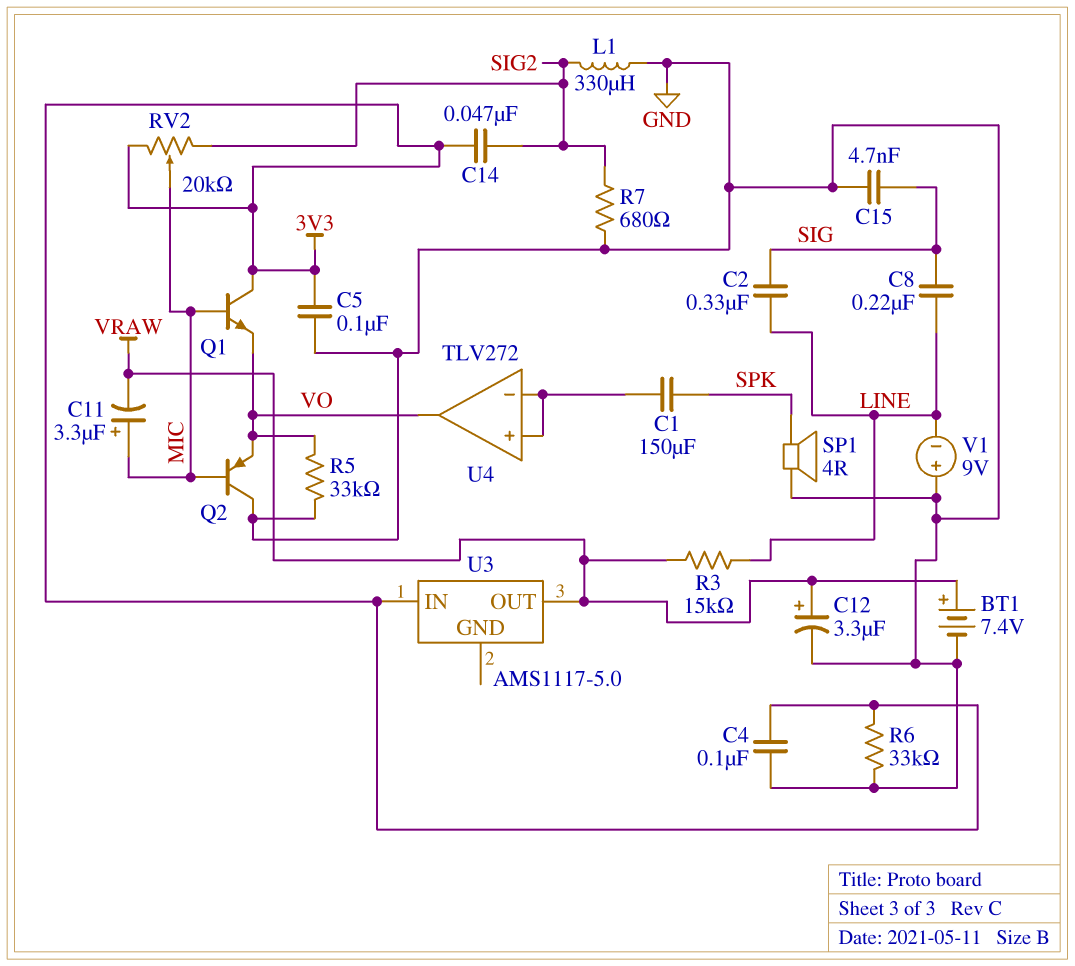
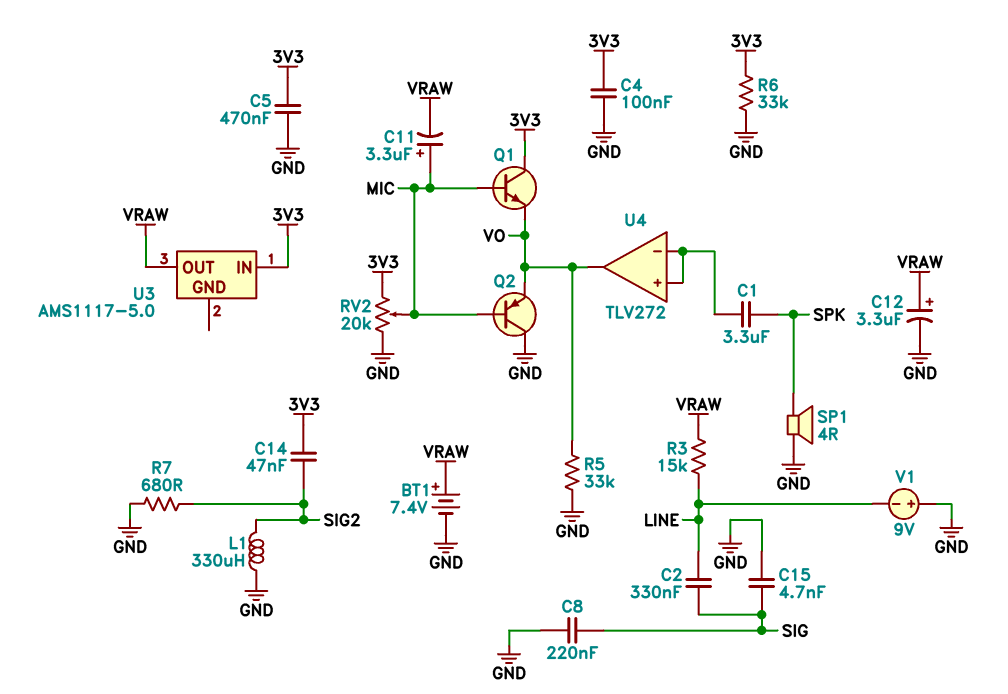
C1: 150uF (SPK, U4/in+) -> 3.3uF (SPK, U4/in+)
C5: 100nF (3V3, GND) -> 470nF (3V3, GND)
C8: 220nF (LINE, SIG) -> 220nF (GND, SIG)
RV2: 20k (3V3, SIG2, wiper MIC) -> 20k (3V3, GND, wiper MIC)

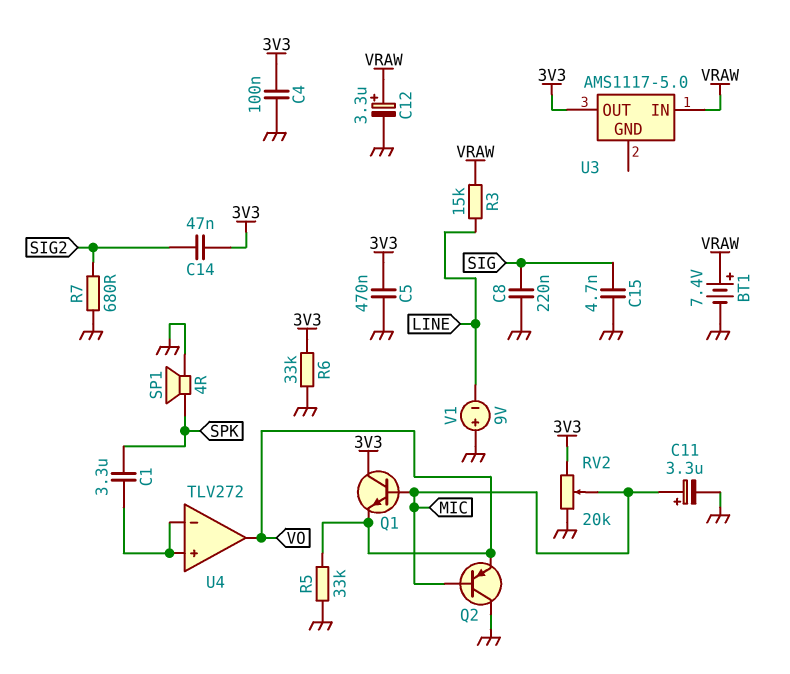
C2: 330nF (LINE, SIG) -> none
C11: 3.3uF (plus MIC, minus VRAW) -> 3.3uF (plus MIC, minus GND)
L1: 330uH (GND, SIG2) -> none
U3 pin IN: 3V3 -> VRAW
U3 pin OUT: VRAW -> 3V3

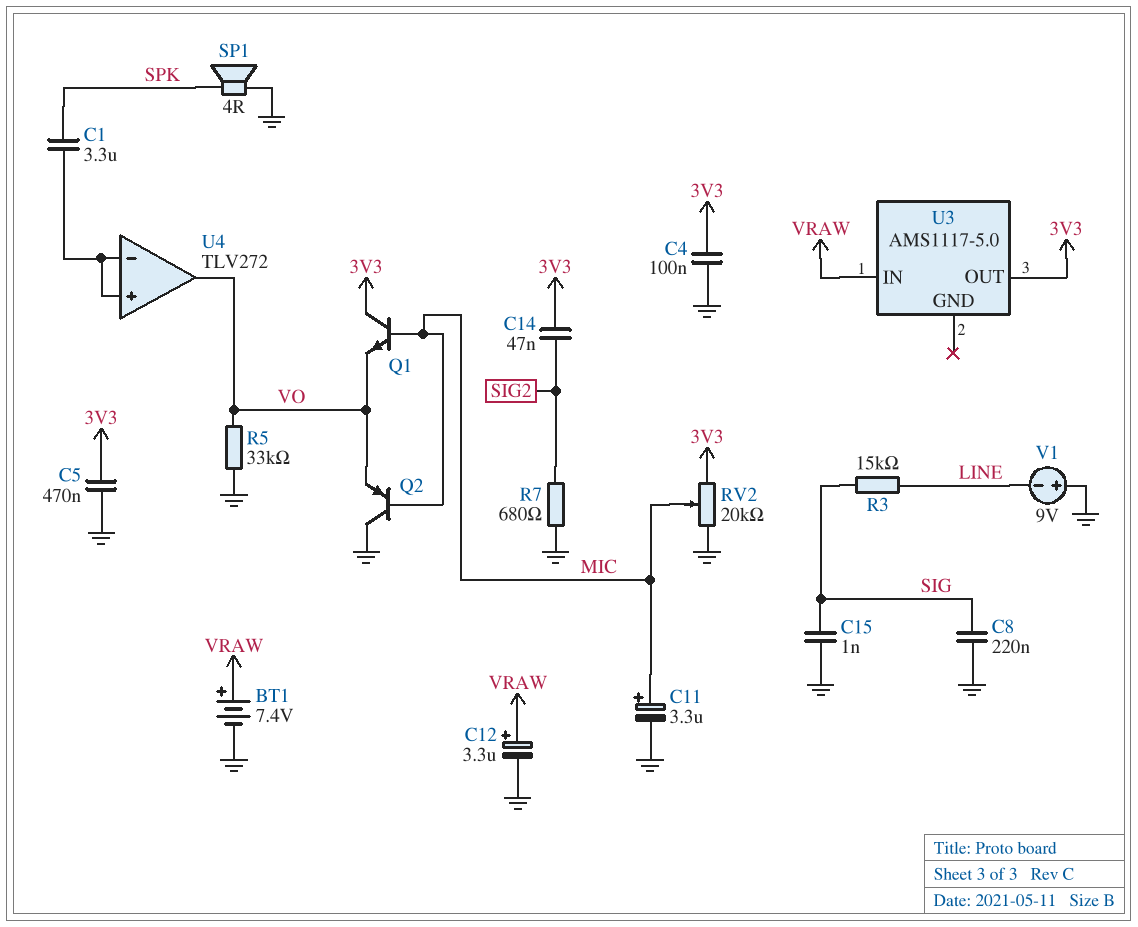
C15: 4.7nF (GND, SIG) -> 1nF (GND, SIG)
R3: 15k (LINE, VRAW) -> 15k (LINE, SIG)
R6: 33k (3V3, GND) -> none

